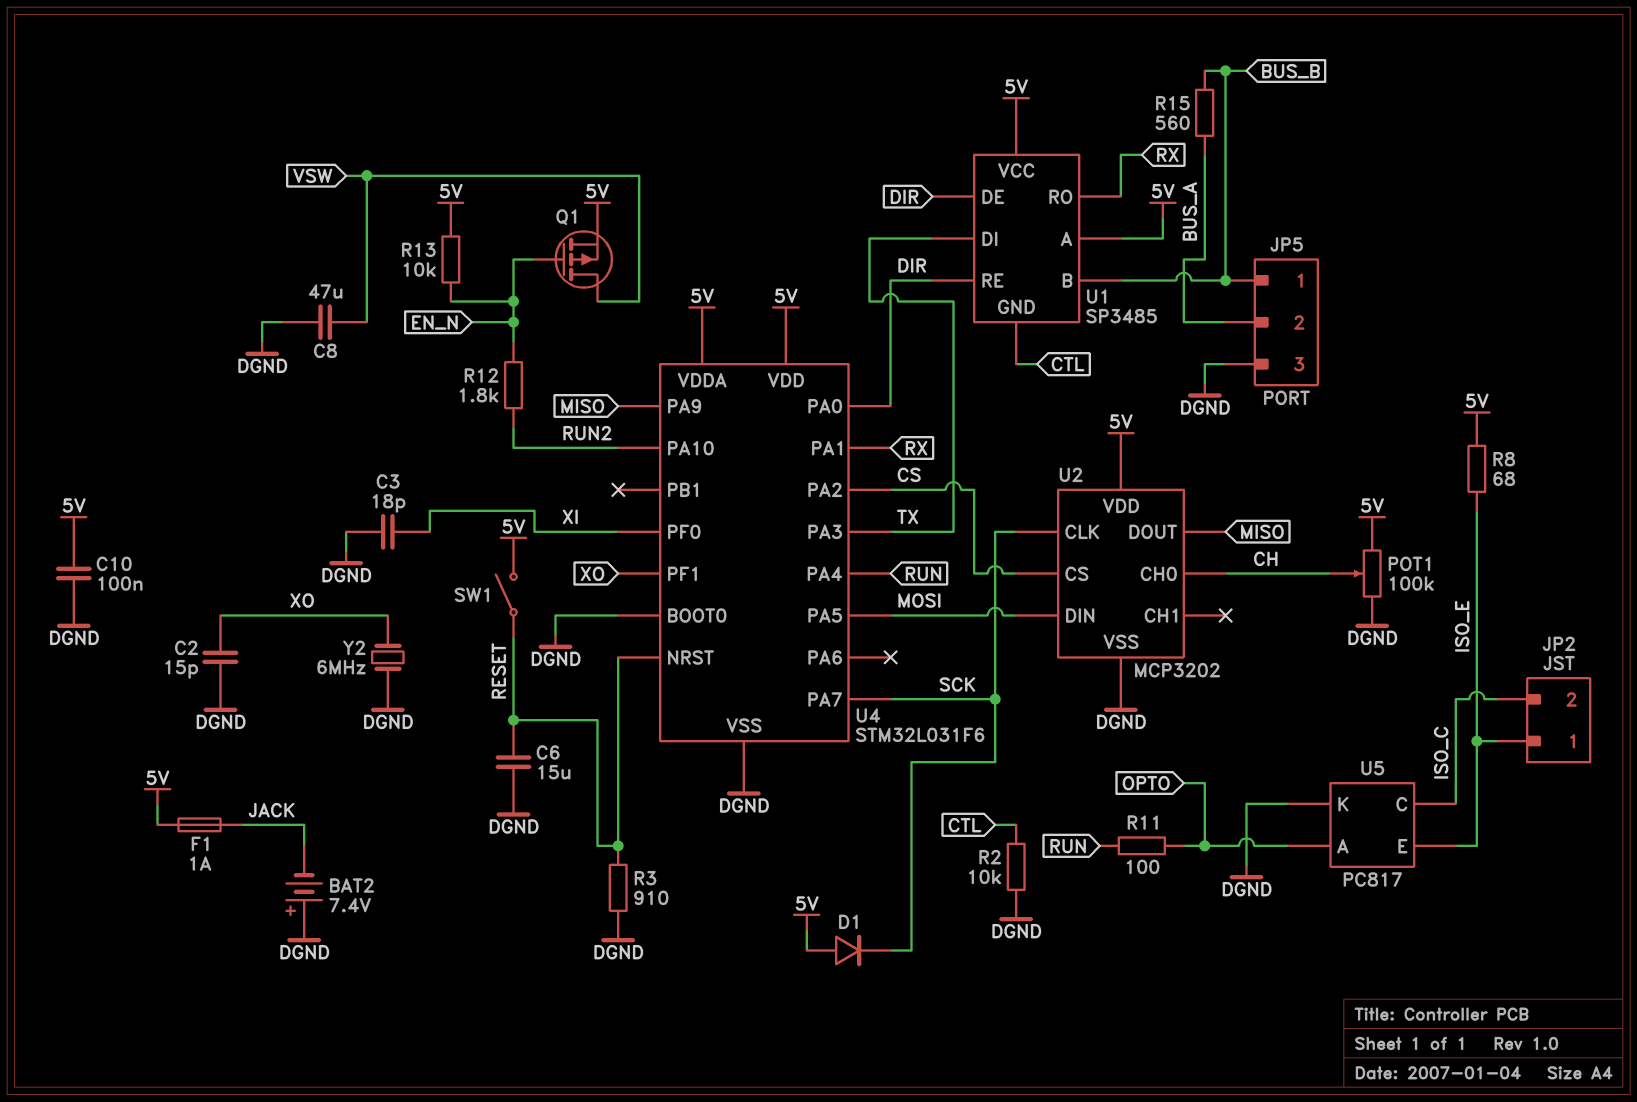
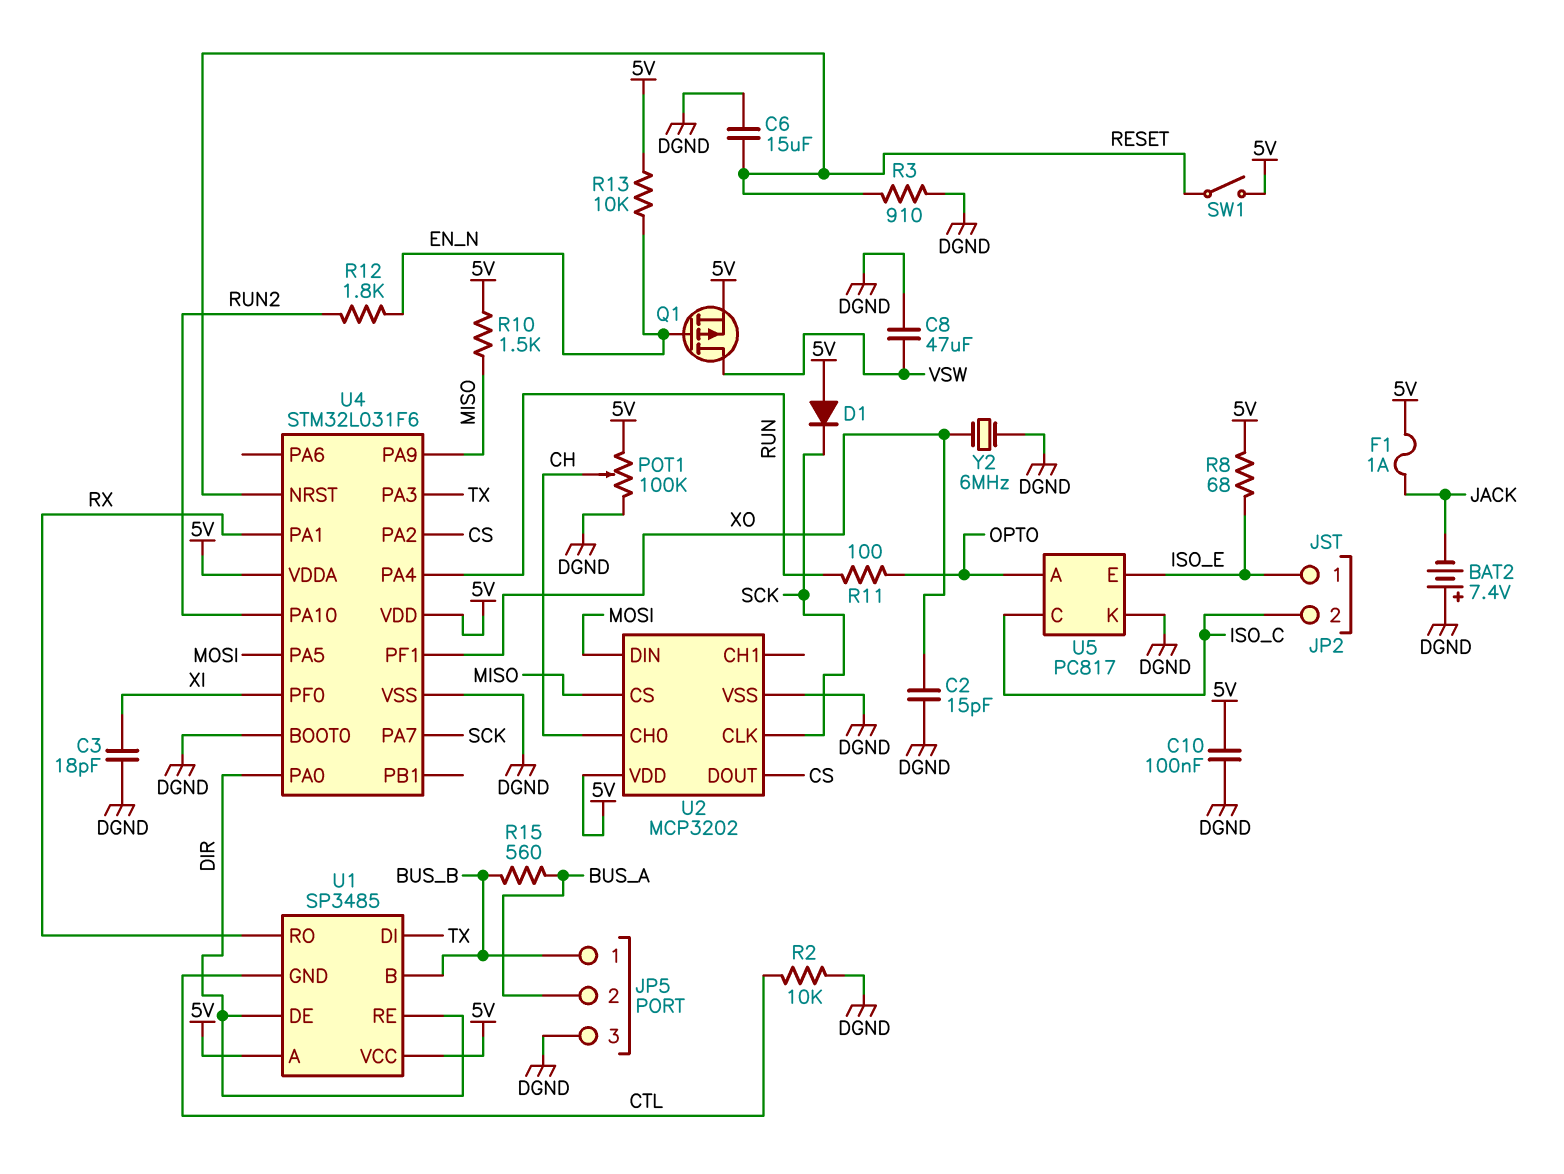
R10: none -> 1.5k (5V, MISO)
U2 pin CS: CS -> MISO
U2 pin DOUT: MISO -> CS

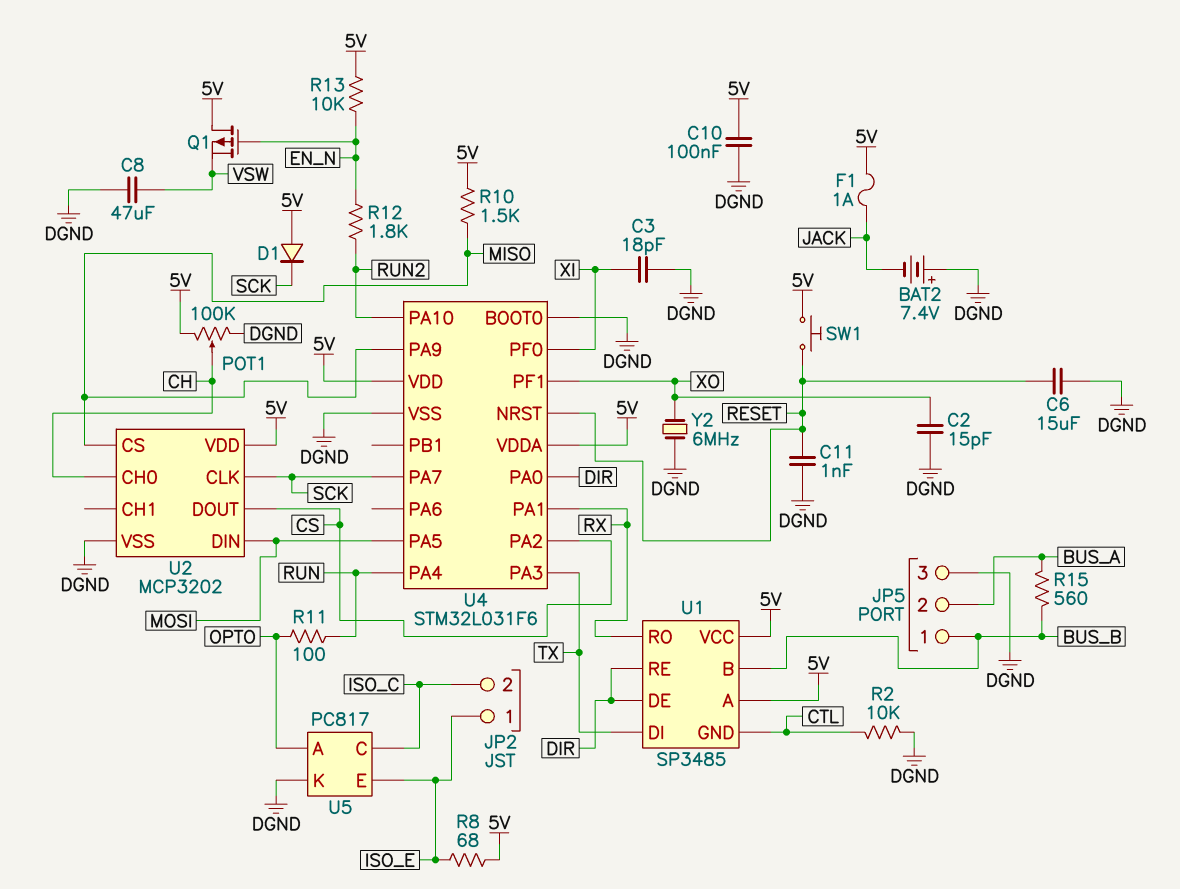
C11: none -> 1nF (DGND, RESET)
Q1: PMOS (G EN_N, D VSW, S 5V) -> PMOS (G EN_N, D 5V, S VSW)
R3: 910 (DGND, RESET) -> none
SW1: switch (5V, RESET) -> button (5V, RESET)

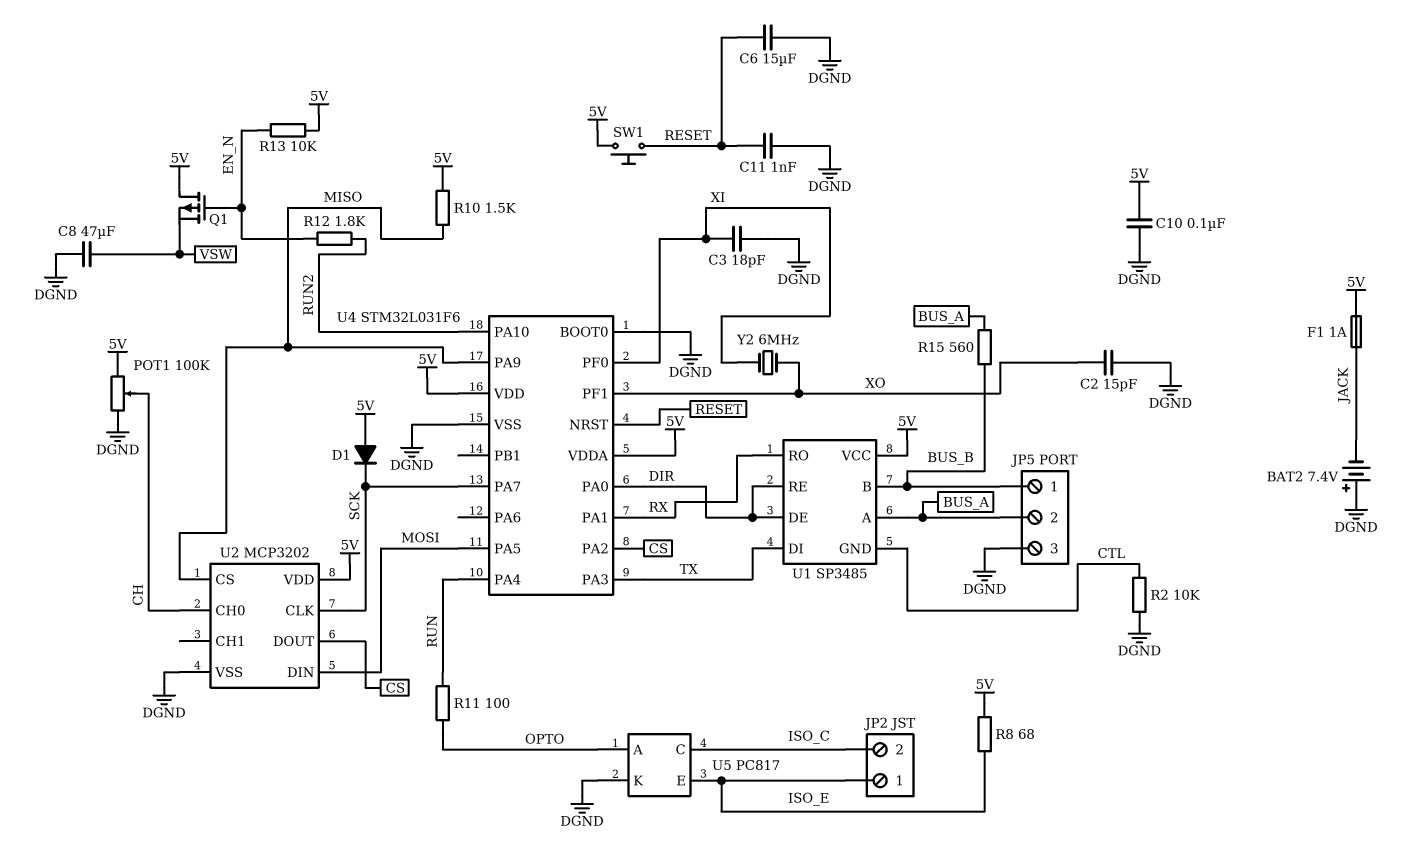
U1 pin A: 5V -> BUS_A
Y2: 6MHz (DGND, XO) -> 6MHz (XI, XO)

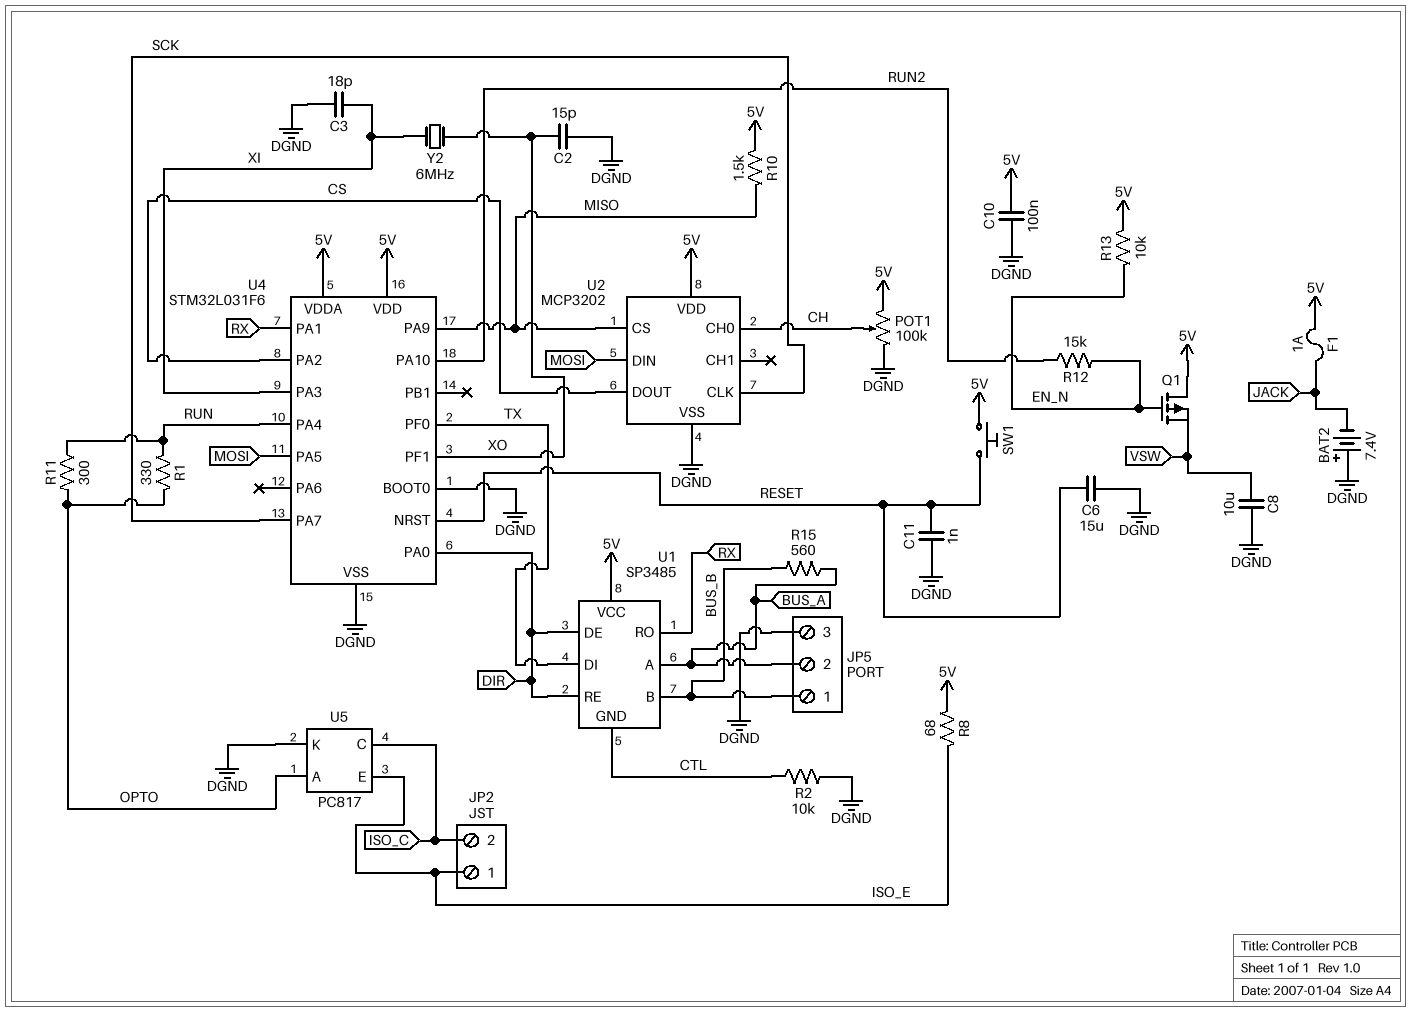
C8: 47uF (DGND, VSW) -> 10uF (DGND, VSW)
D1: diode (A 5V, K SCK) -> none
R1: none -> 330 (OPTO, RUN)
R11: 100 (OPTO, RUN) -> 300 (OPTO, RUN)
R12: 1.8k (EN_N, RUN2) -> 15k (EN_N, RUN2)
U4 pin PA3: TX -> XI
U4 pin PF0: XI -> TX

